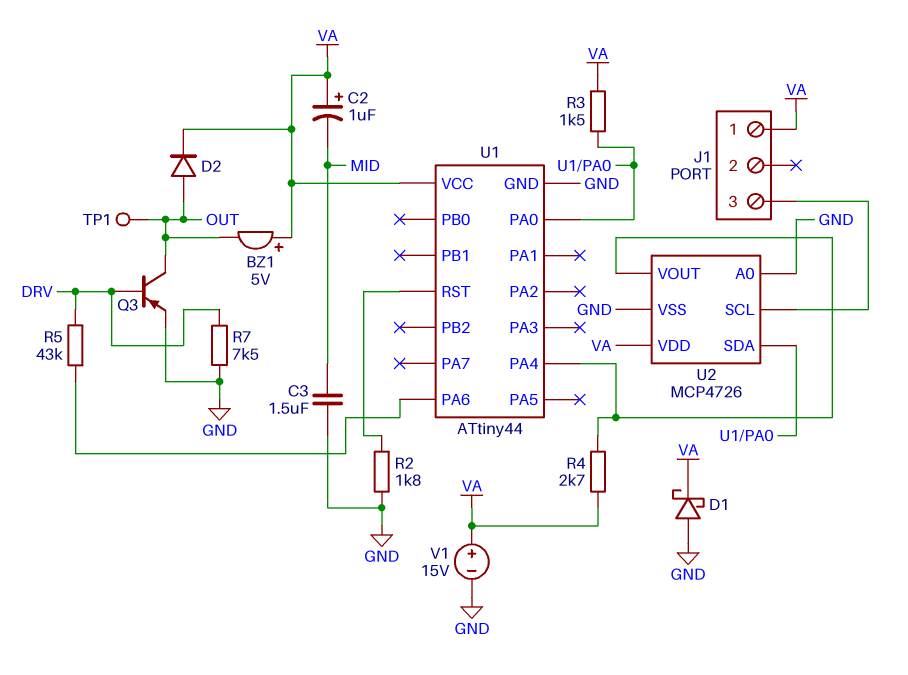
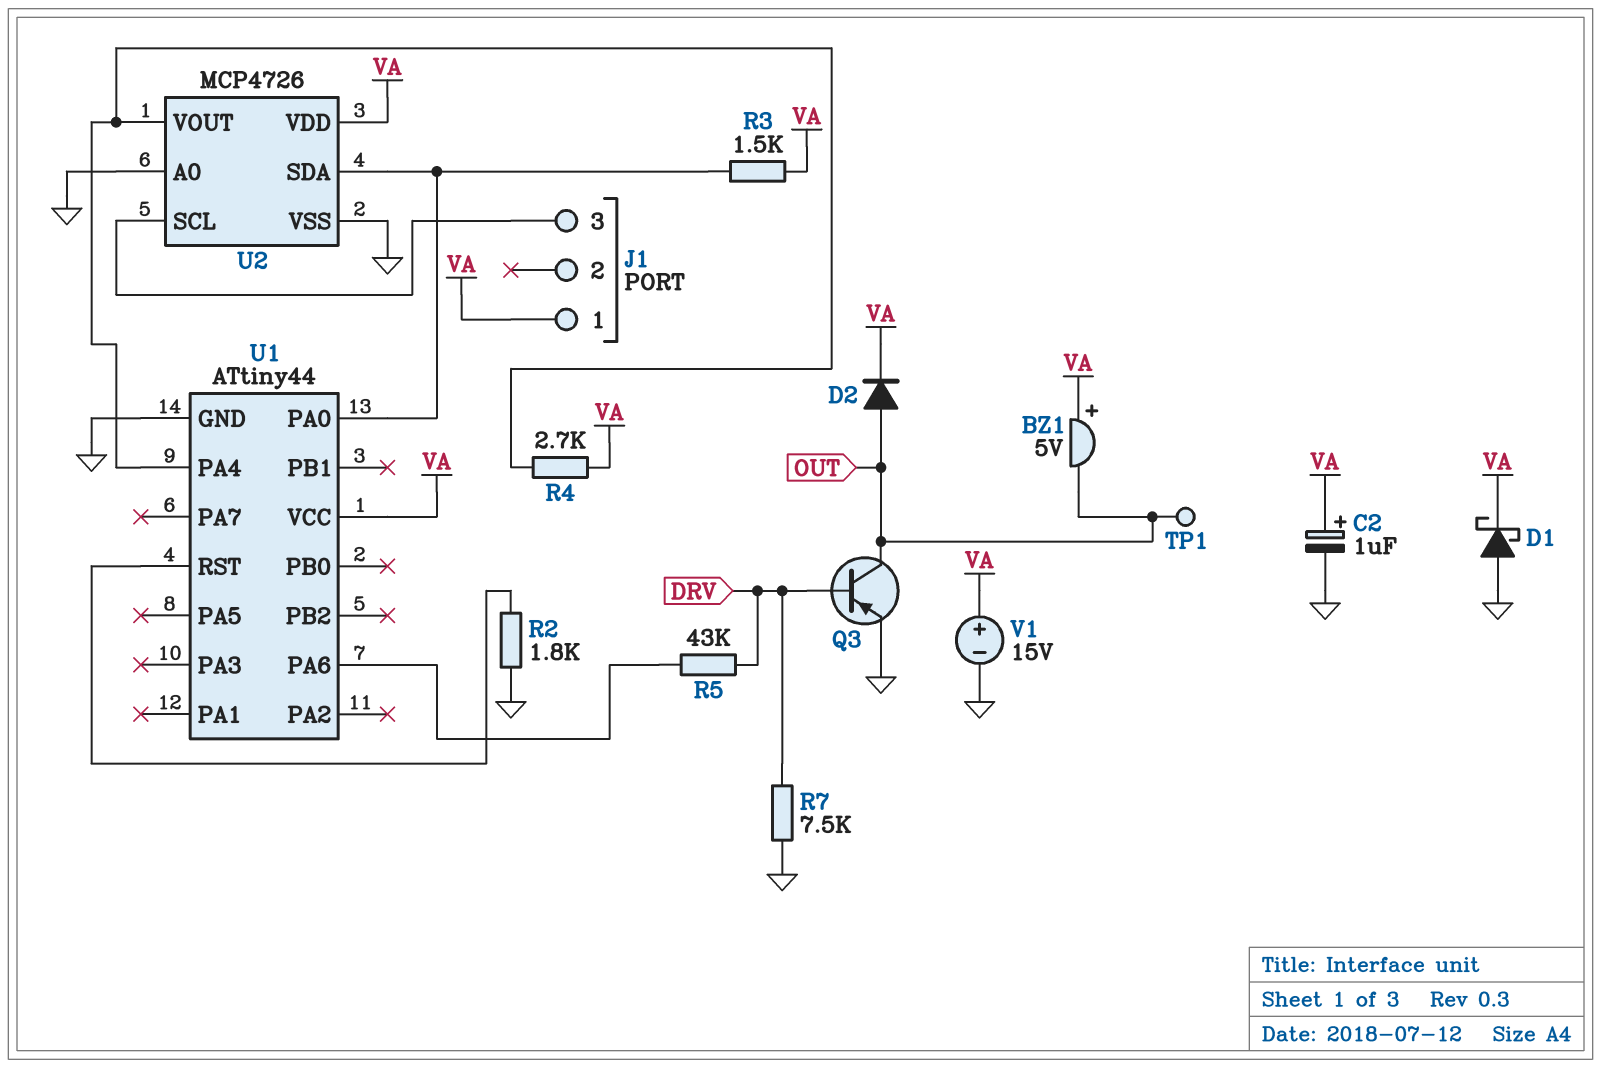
C2: 1uF (plus VA, minus MID) -> 1uF (plus VA, minus GND)
C3: 1.5uF (GND, MID) -> none

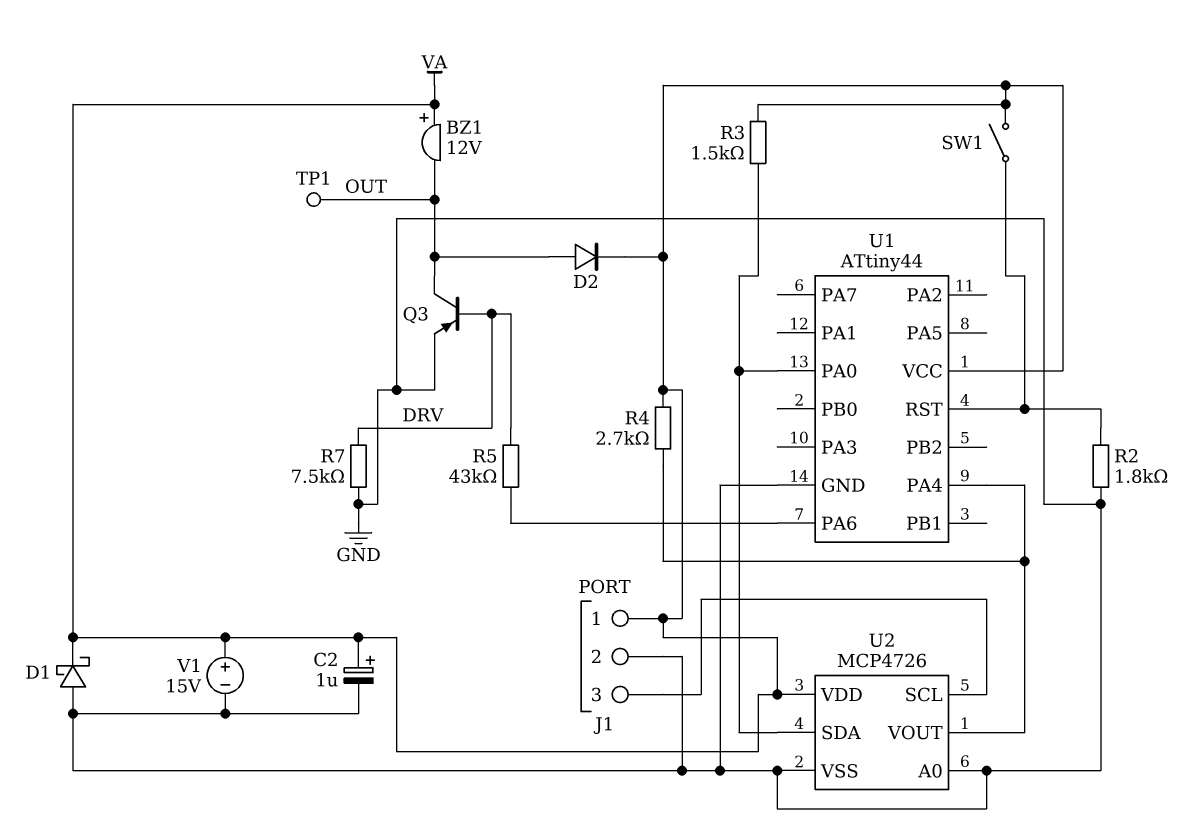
BZ1: buzzer 5V (plus VA, minus OUT) -> buzzer 12V (plus VA, minus OUT)
J1 pin 2: none -> GND
SW1: none -> switch (U1/RST, VA)

